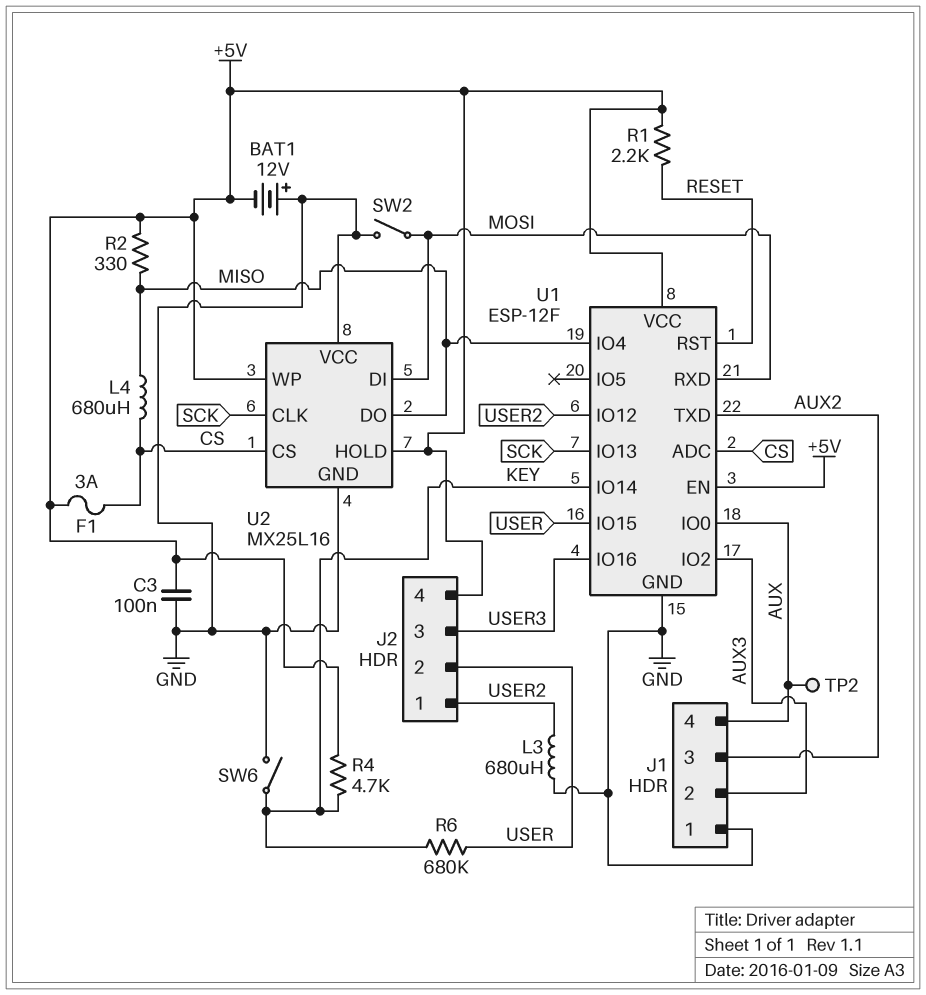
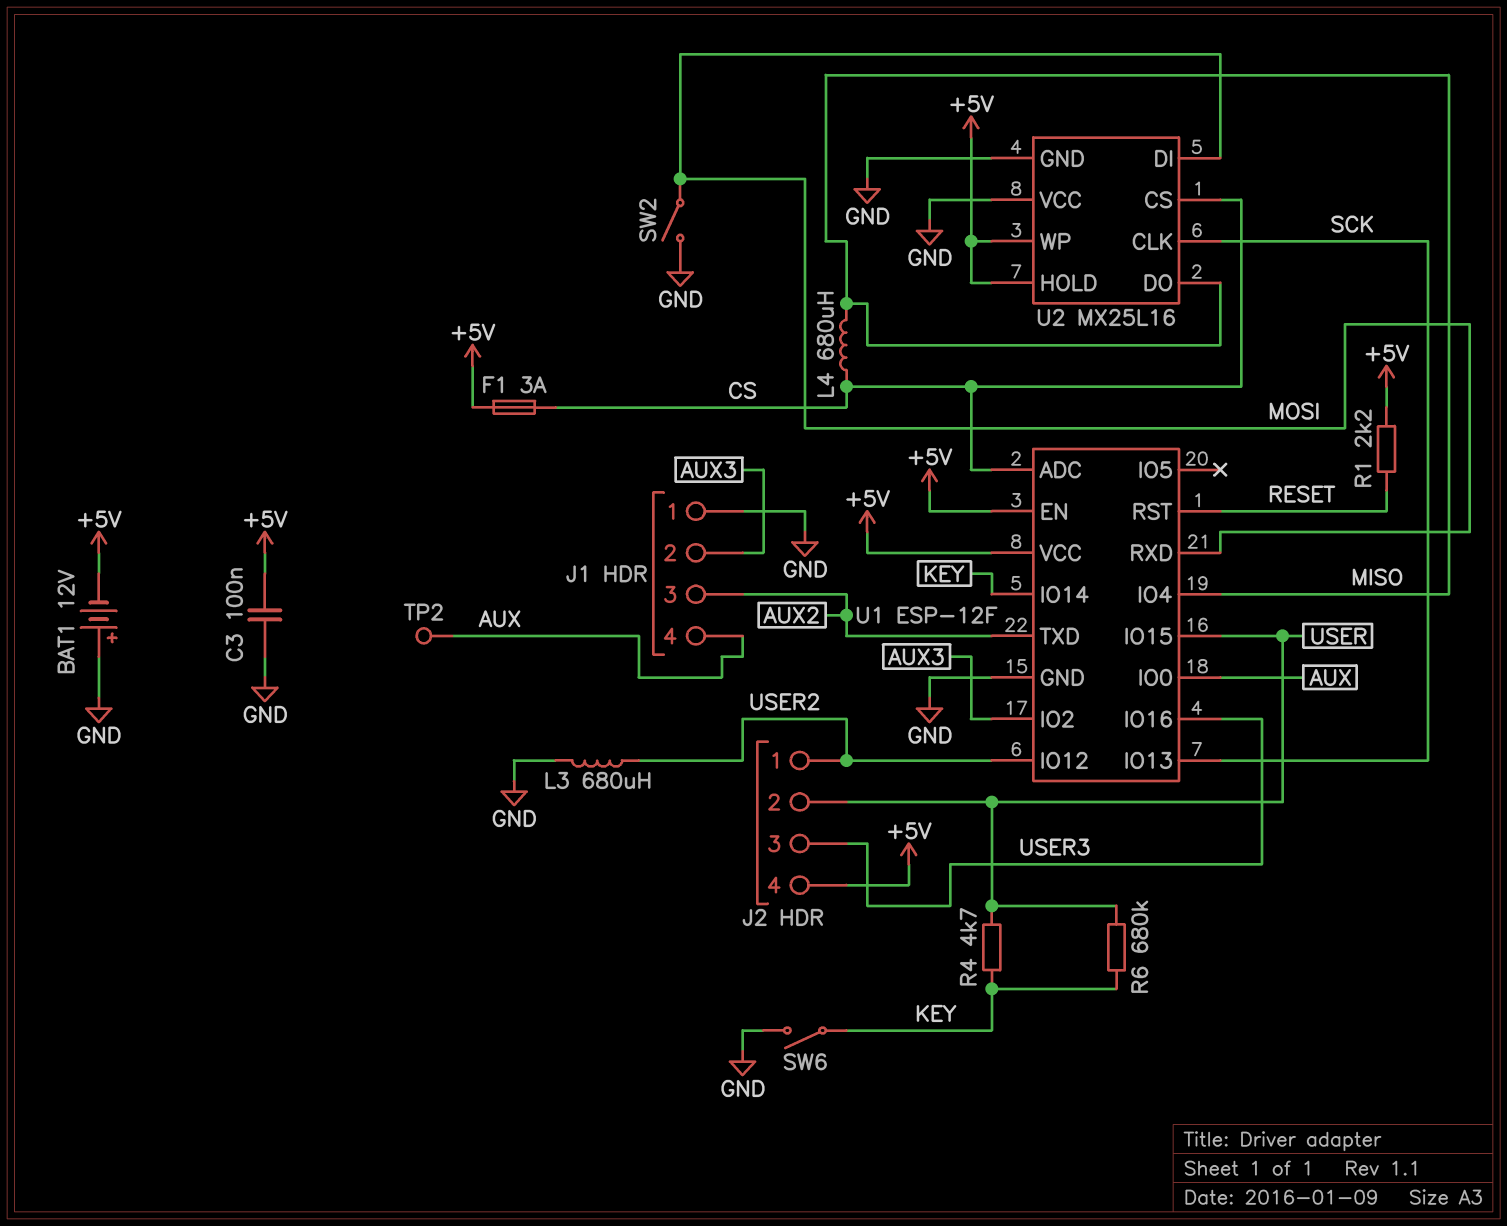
R2: 330 (+5V, MISO) -> none
R4: 4.7k (+5V, KEY) -> 4.7k (KEY, USER)

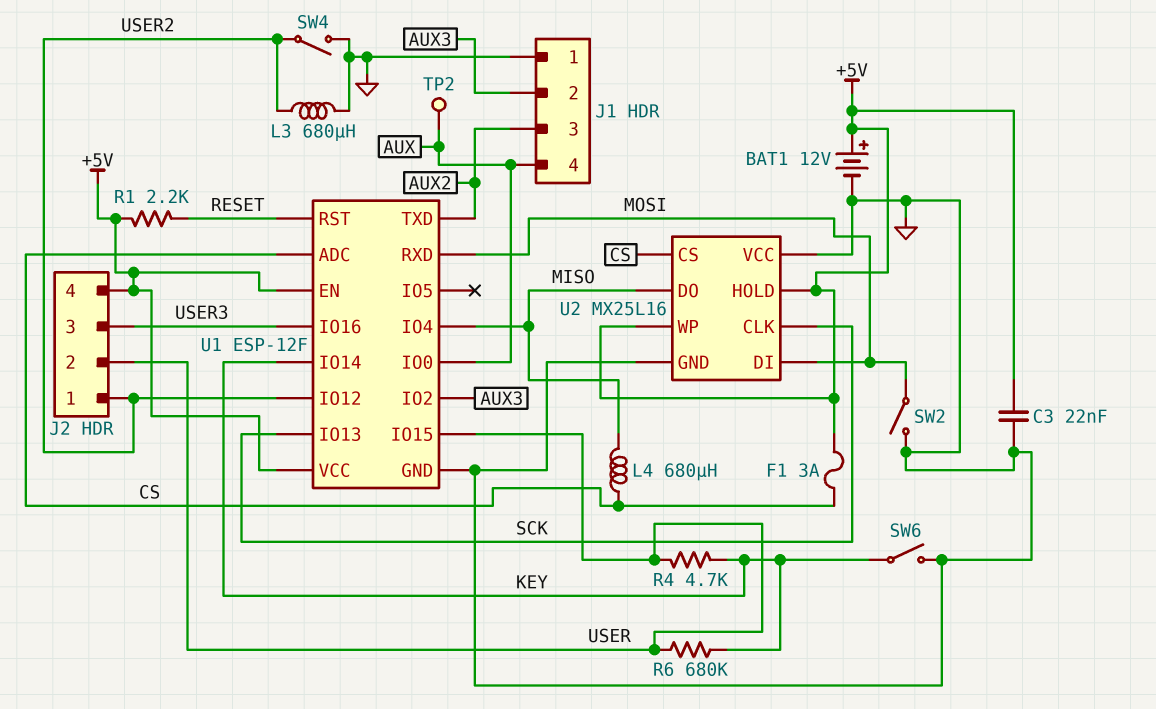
BAT1: 12V (plus GND, minus +5V) -> 12V (plus +5V, minus GND)
C3: 100nF (+5V, GND) -> 22nF (+5V, GND)
SW4: none -> switch (GND, USER2)

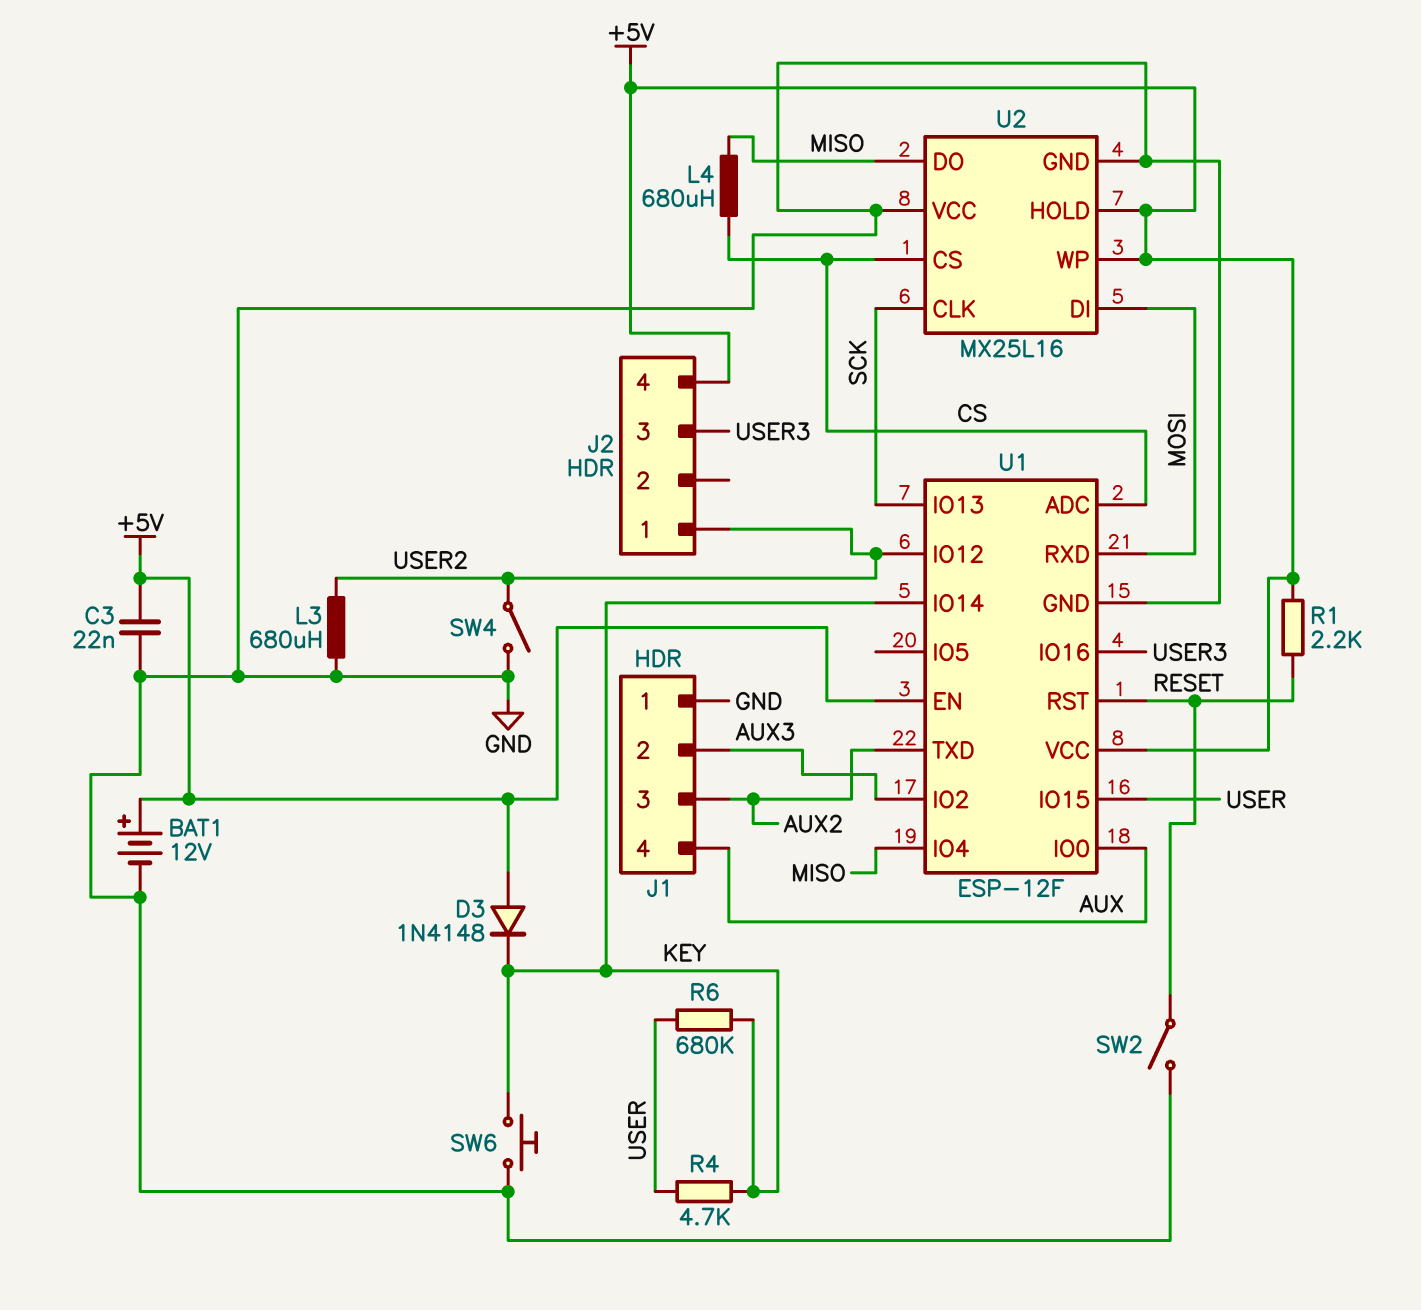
D3: none -> diode 1N4148 (A +5V, K KEY)
F1: 3A (+5V, CS) -> none
J2 pin 2: USER -> none
SW2: switch (GND, MOSI) -> switch (GND, RESET)
SW6: switch (GND, KEY) -> button (GND, KEY)
TP2: test point (AUX) -> none

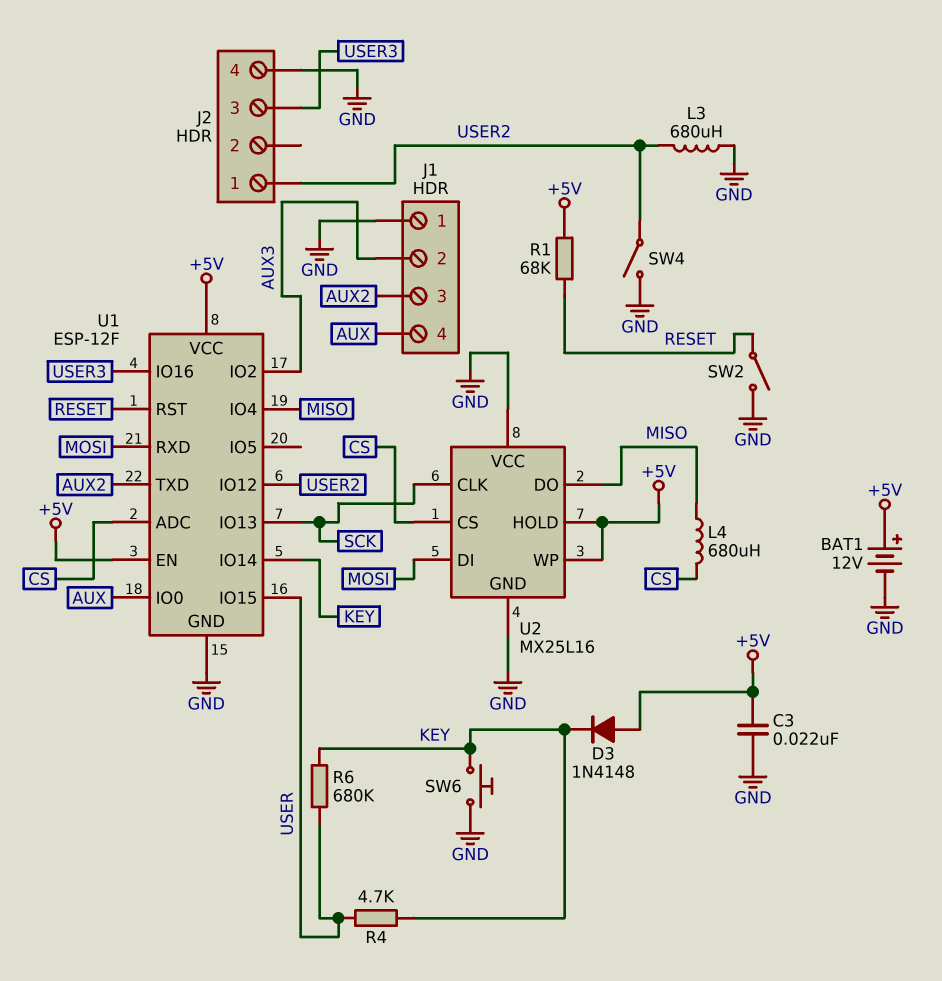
J2 pin 4: +5V -> GND
R1: 2.2k (+5V, RESET) -> 68k (+5V, RESET)

